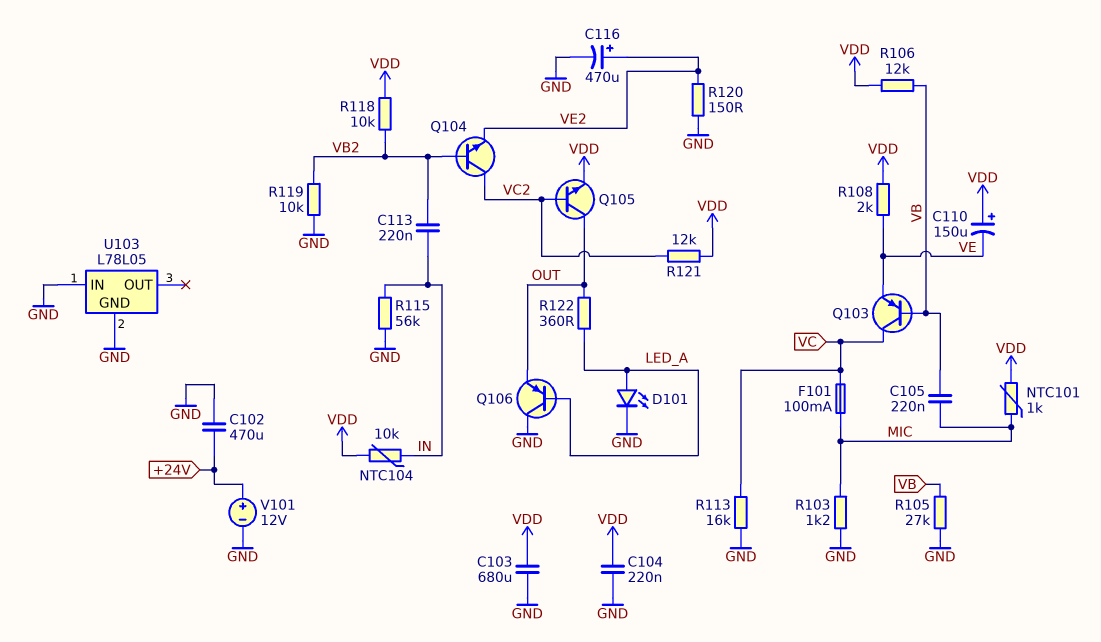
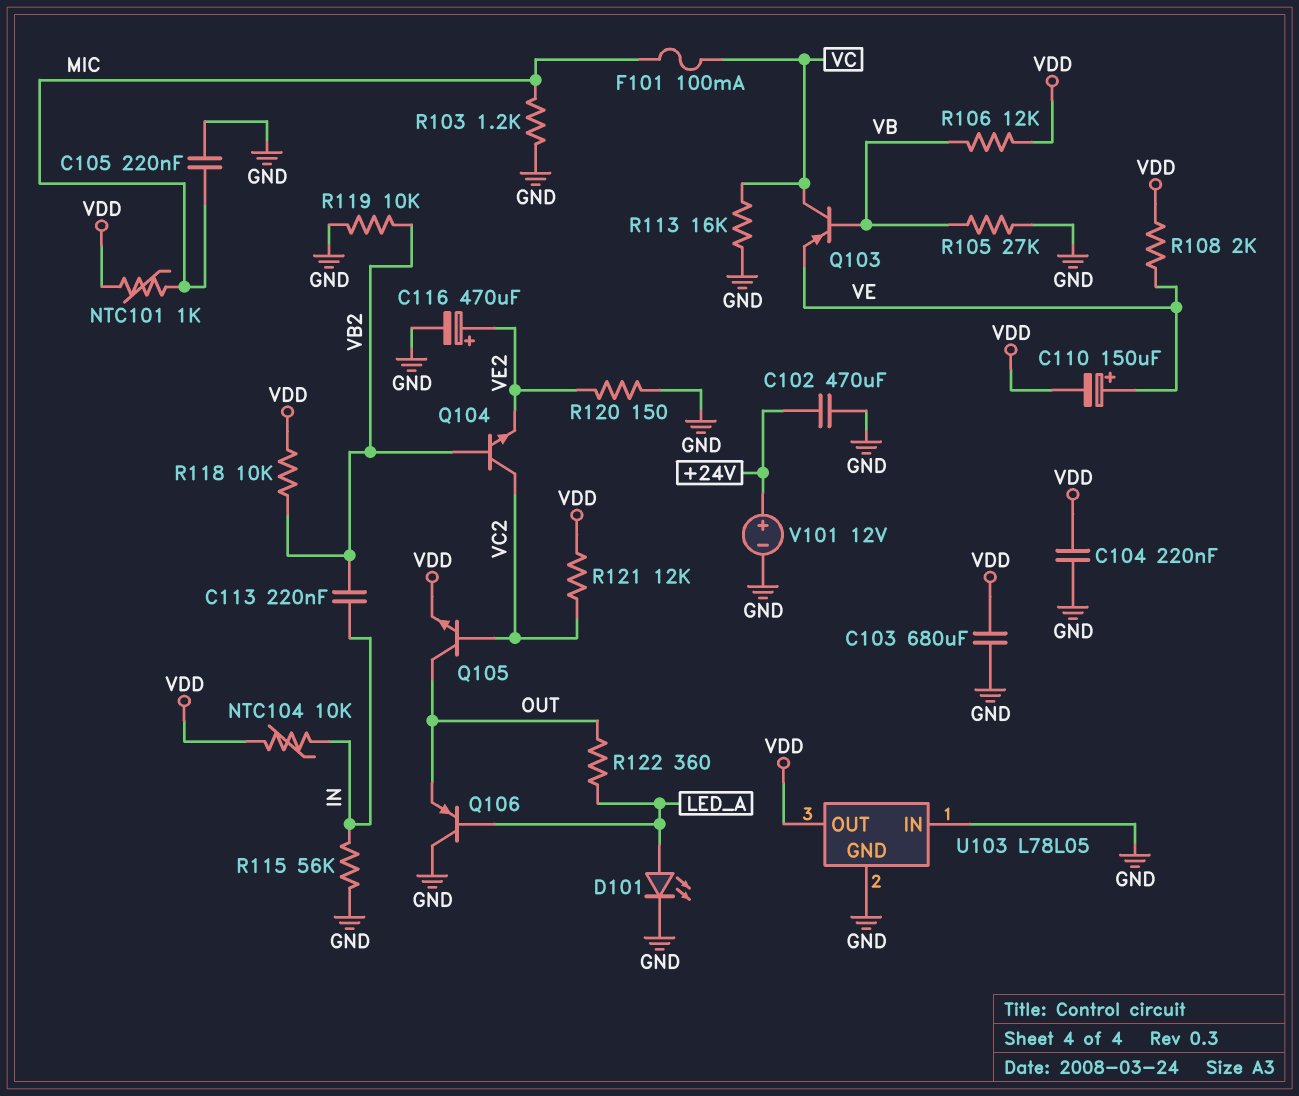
C105: 220nF (MIC, VB) -> 220nF (GND, MIC)
C110: 150uF (plus VDD, minus VE) -> 150uF (plus VE, minus VDD)
U103 pin OUT: none -> VDD

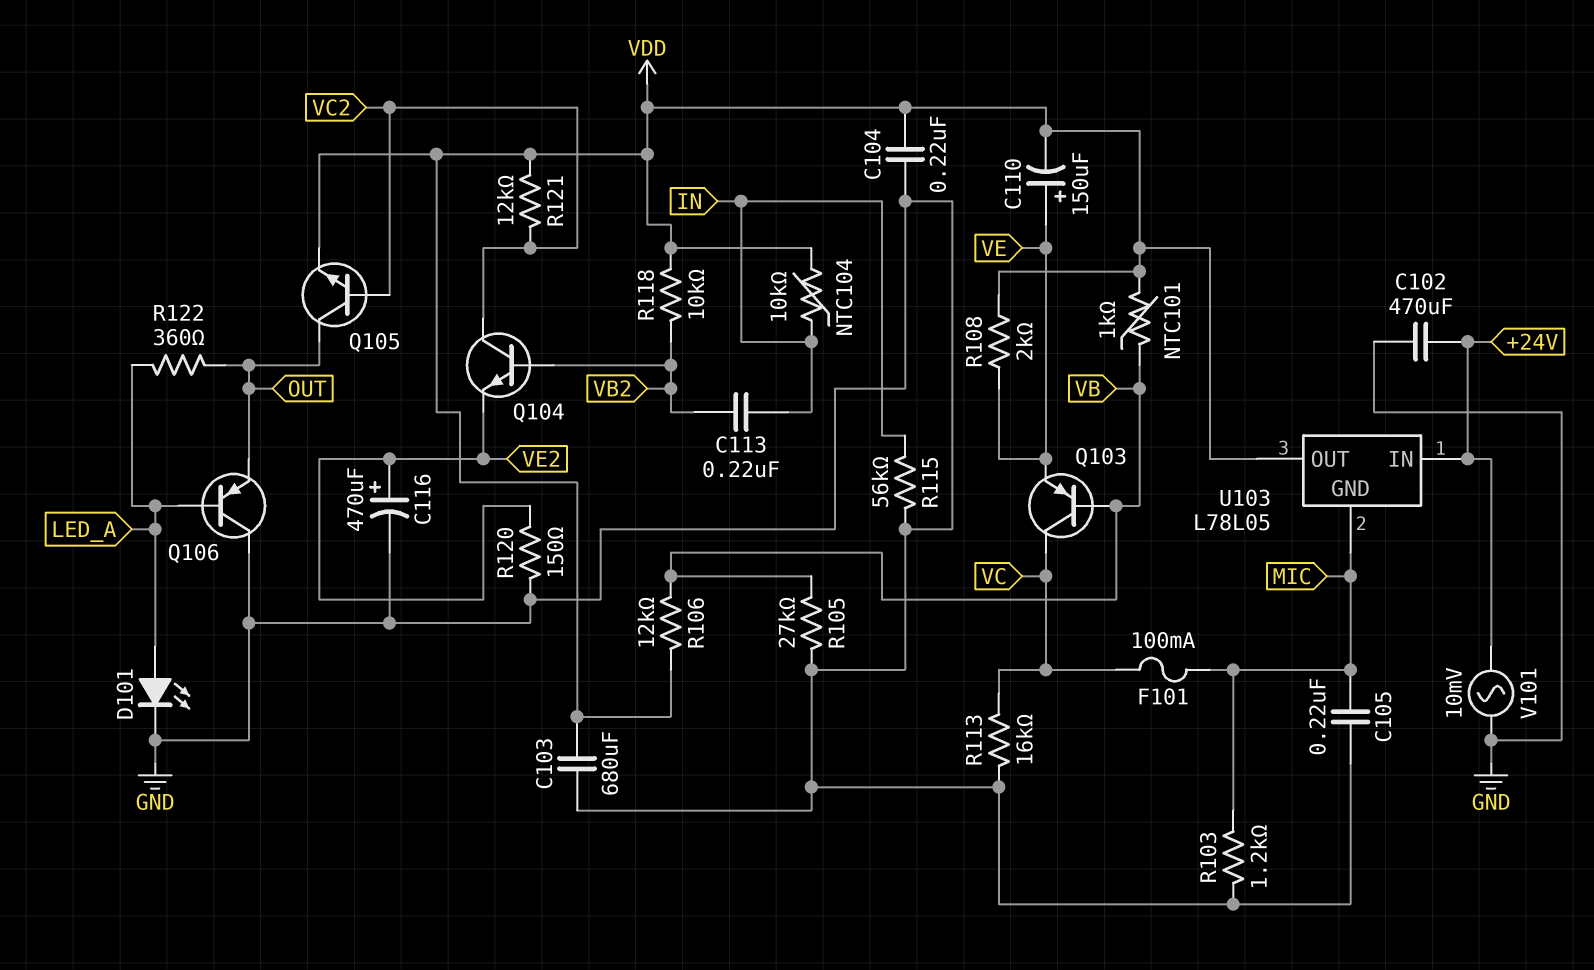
NTC101: 1k (MIC, VDD) -> 1k (VB, VDD)
R119: 10k (GND, VB2) -> none
U103 pin GND: GND -> MIC
U103 pin IN: GND -> +24V
V101: 12V (plus +24V, minus GND) -> AC 10mV (+24V, GND)

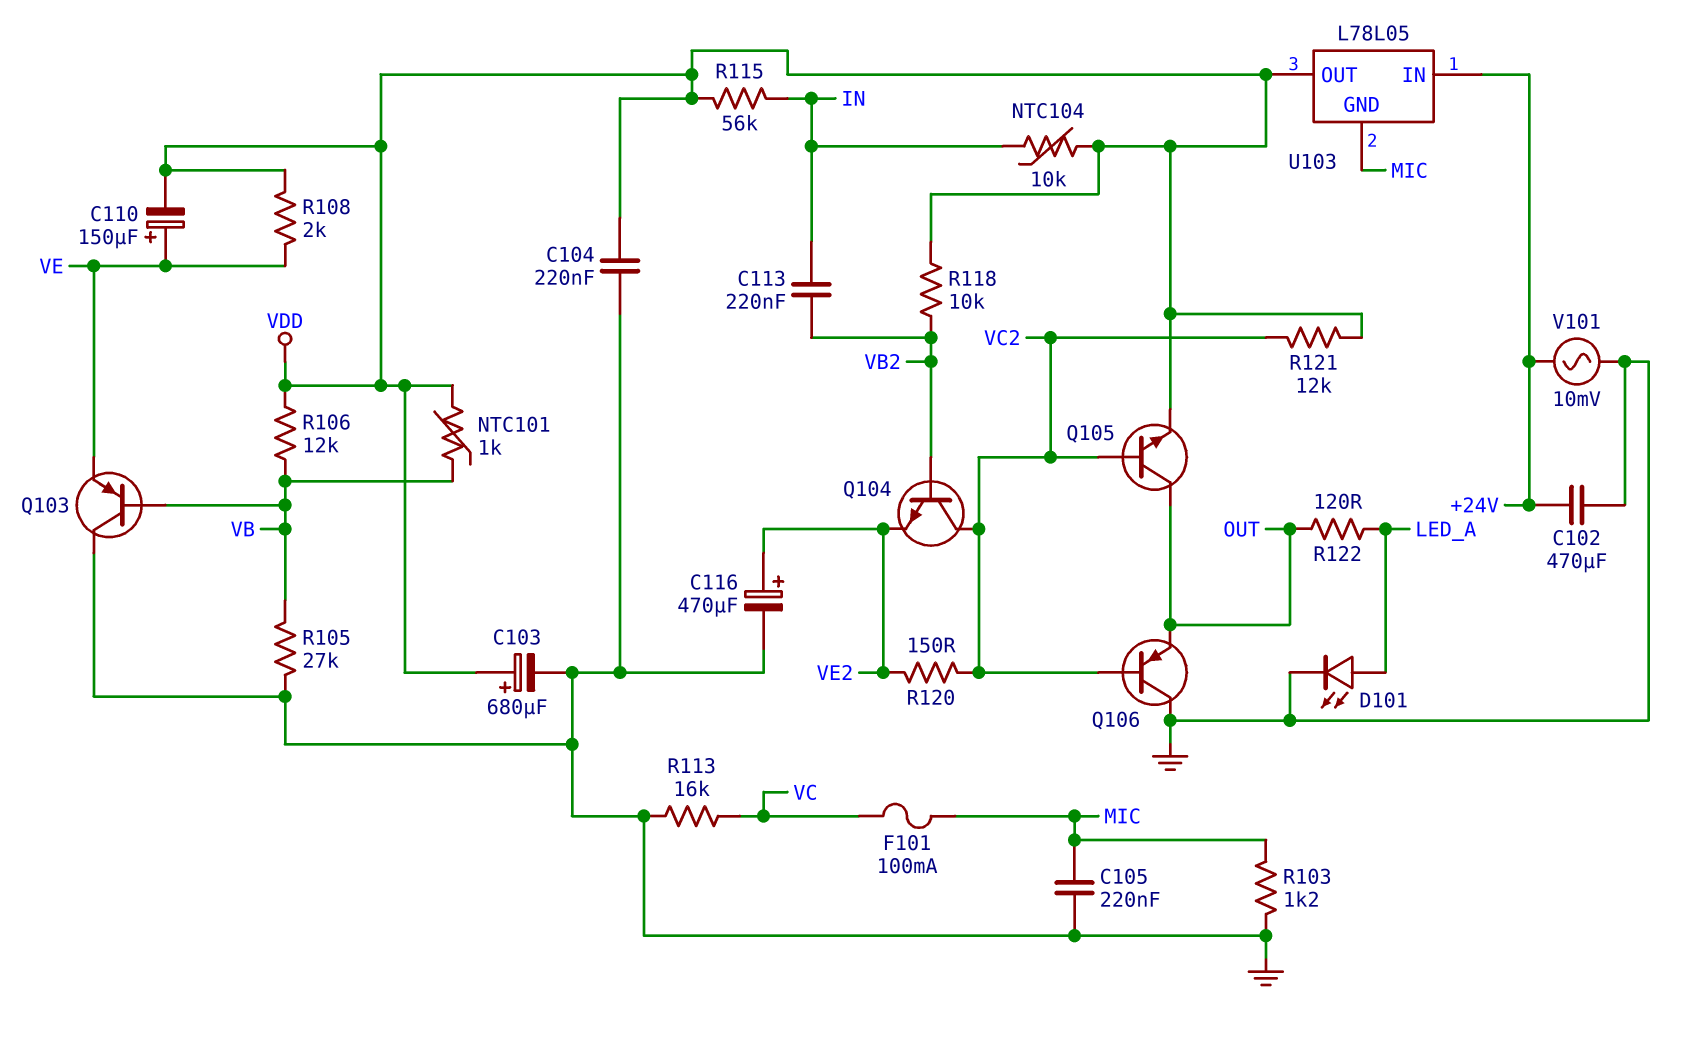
C103: 680uF (GND, VDD) -> 680uF (plus VDD, minus GND)
Q103: PNP (B VB, C VC, E VE) -> PNP (B VB, C GND, E VE)
Q106: PNP (B LED_A, C GND, E OUT) -> PNP (B VC2, C GND, E OUT)
R115: 56k (GND, IN) -> 56k (IN, VDD)
R120: 150 (GND, VE2) -> 150 (VC2, VE2)
R122: 360 (LED_A, OUT) -> 120 (LED_A, OUT)

